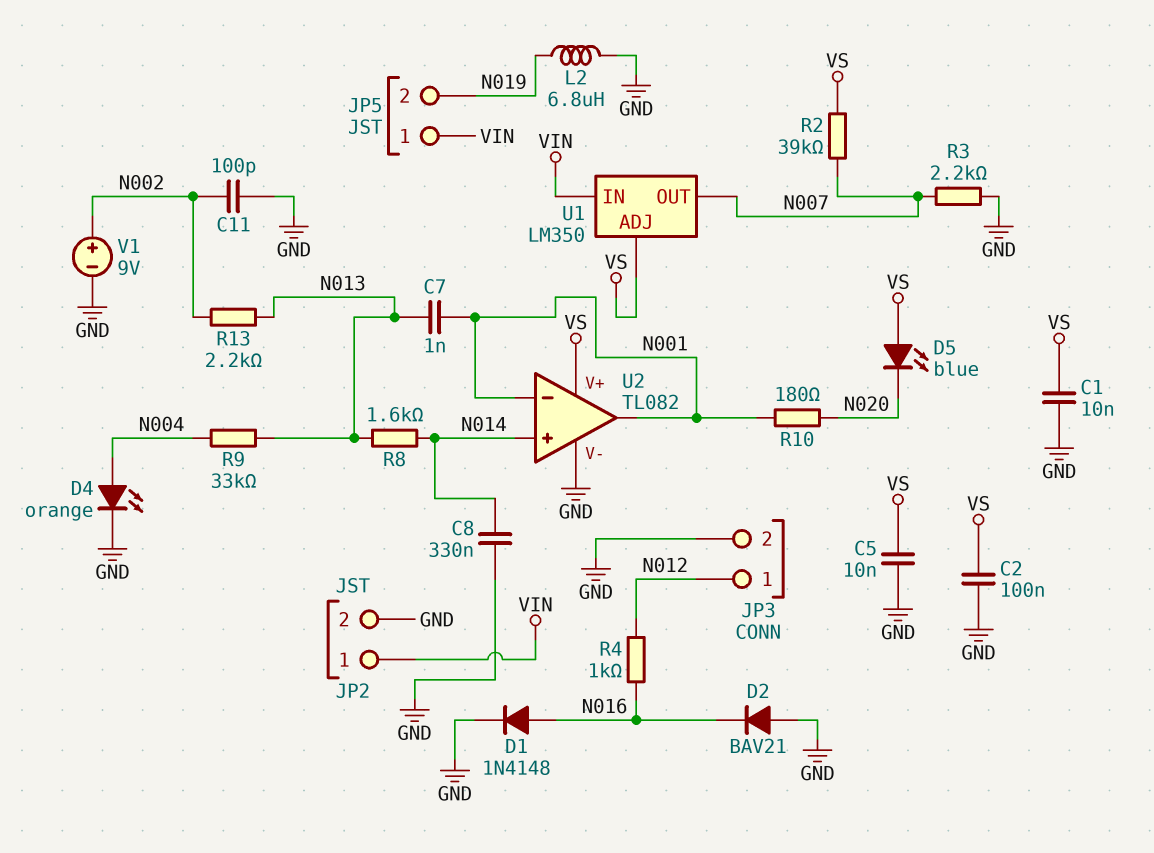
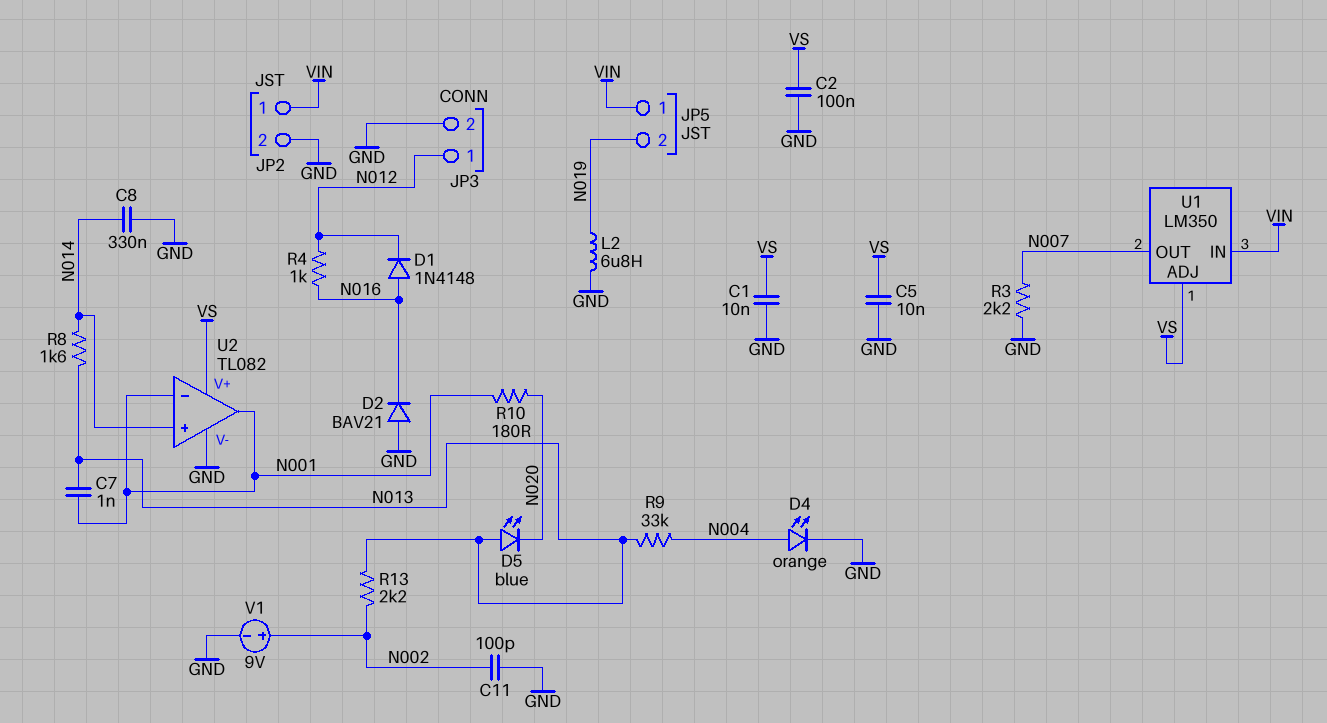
D1: diode 1N4148 (A N016, K GND) -> diode 1N4148 (A N016, K N012)
D5: LED blue (A VS, K N020) -> LED blue (A N013, K N020)
R2: 39k (N007, VS) -> none

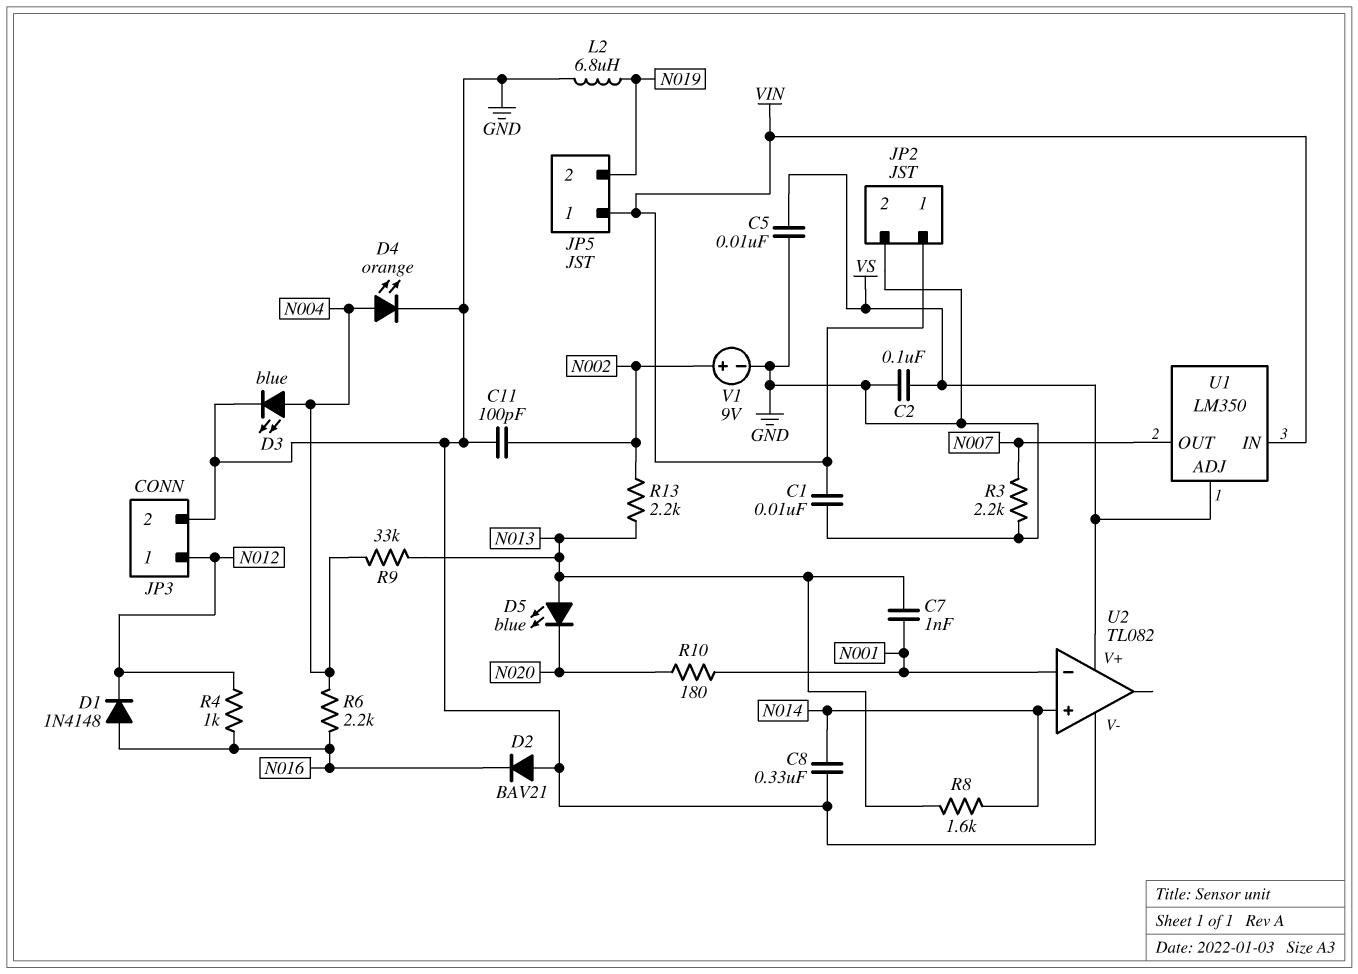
C1: 10nF (GND, VS) -> 10nF (GND, VIN)
D3: none -> LED blue (A N004, K GND)
R6: none -> 2.2k (N004, N016)
U2 pin out: N001 -> none

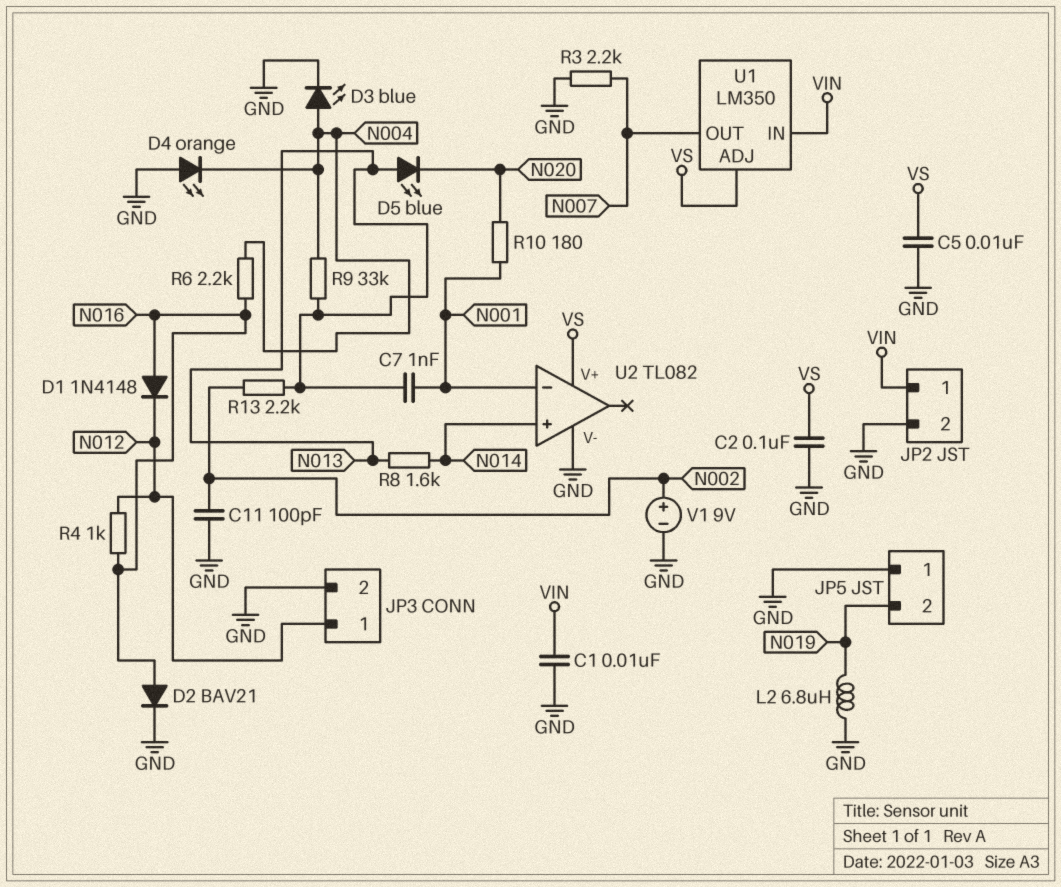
C8: 330nF (GND, N014) -> none
D2: diode BAV21 (A GND, K N016) -> diode BAV21 (A N016, K GND)
D4: LED orange (A N004, K GND) -> LED orange (A GND, K N004)
JP5 pin 1: VIN -> GND

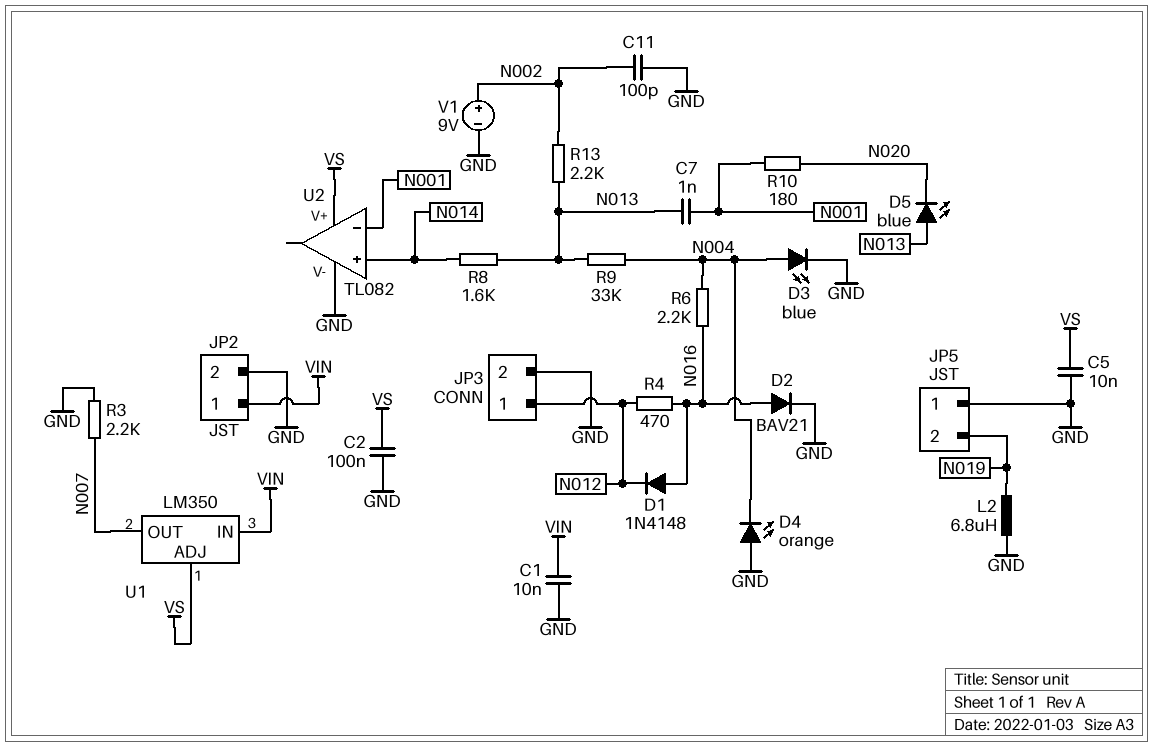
R4: 1k (N012, N016) -> 470 (N012, N016)

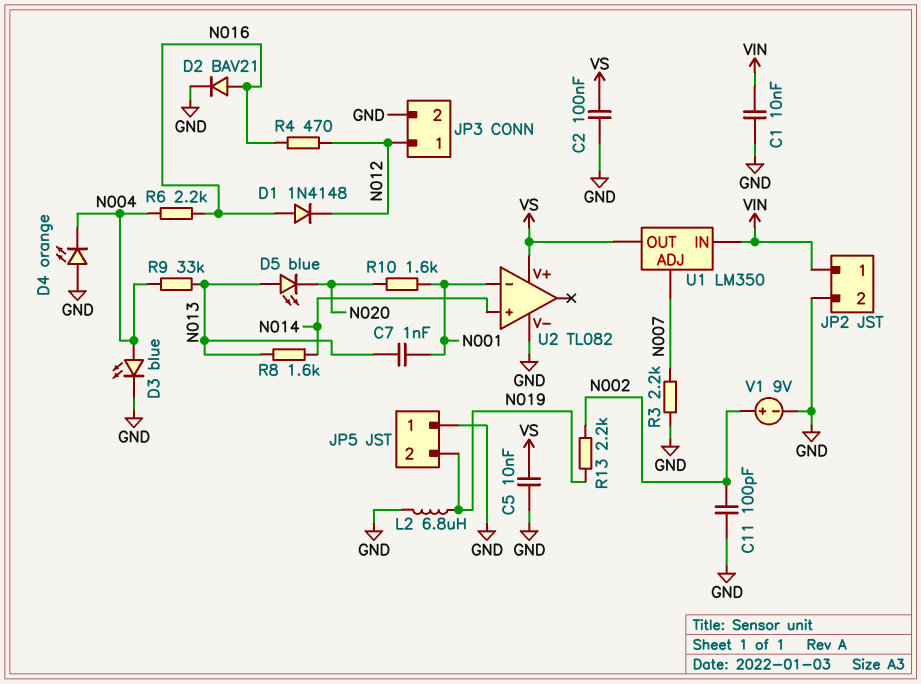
R10: 180 (N001, N020) -> 1.6k (N001, N020)
R13: 2.2k (N002, N013) -> 2.2k (N002, N019)
U1 pin ADJ: VS -> N007
U1 pin OUT: N007 -> VS

